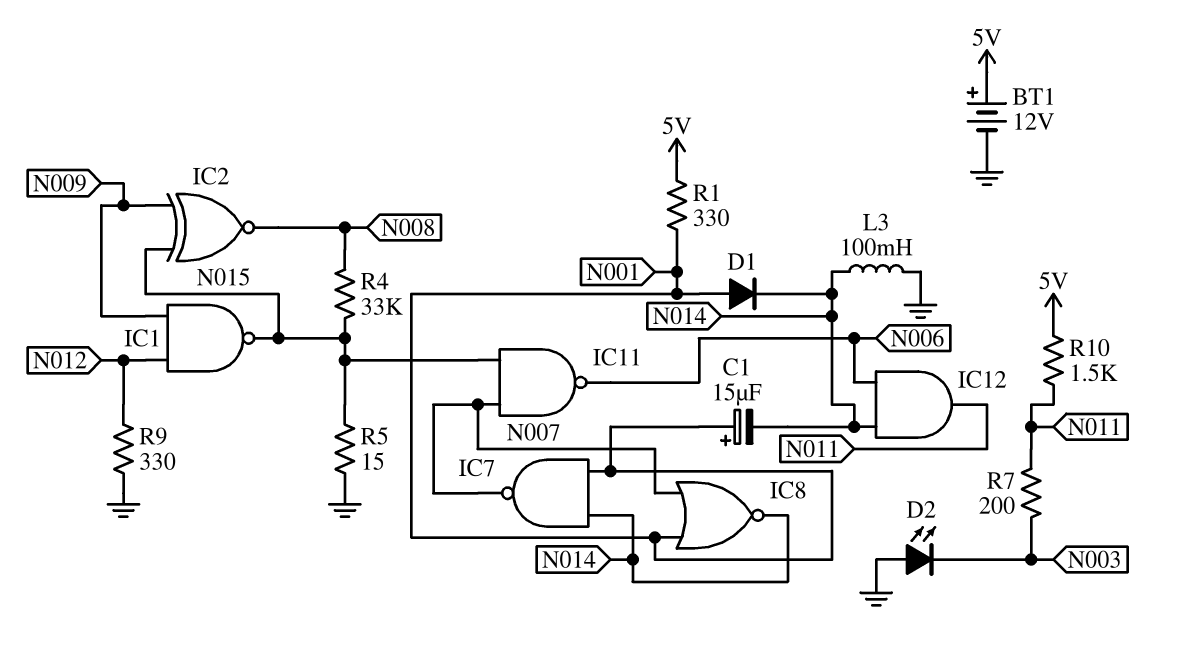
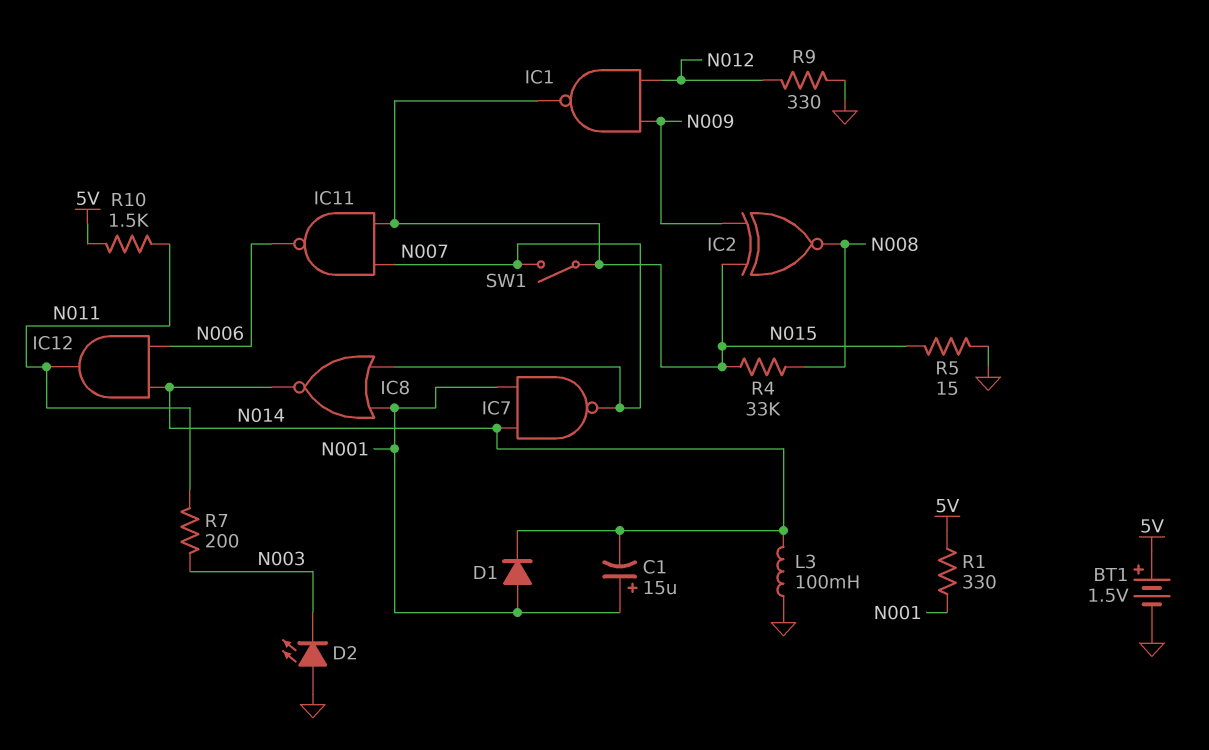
BT1: 12V (plus 5V, minus GND) -> 1.5V (plus 5V, minus GND)
SW1: none -> switch (N007, N015)

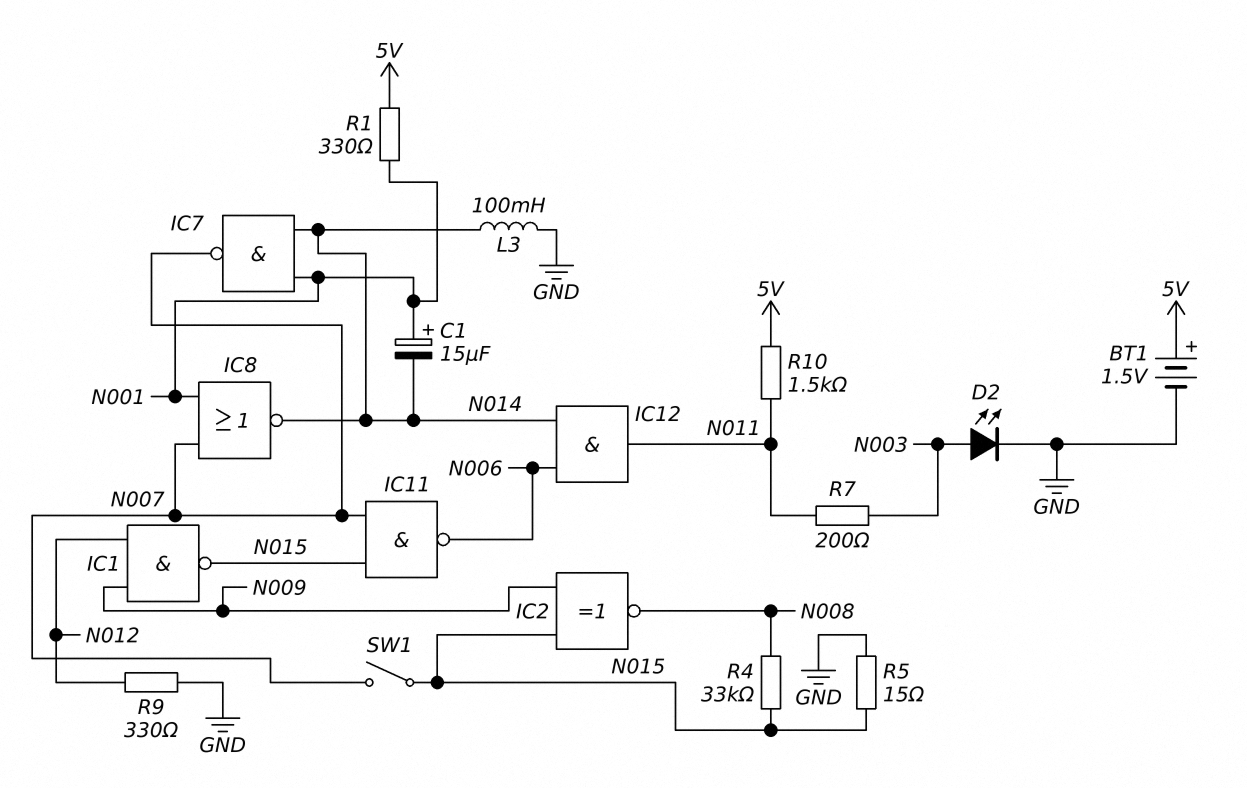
D1: diode (A N001, K N014) -> none
D2: LED (A GND, K N003) -> LED (A N003, K GND)

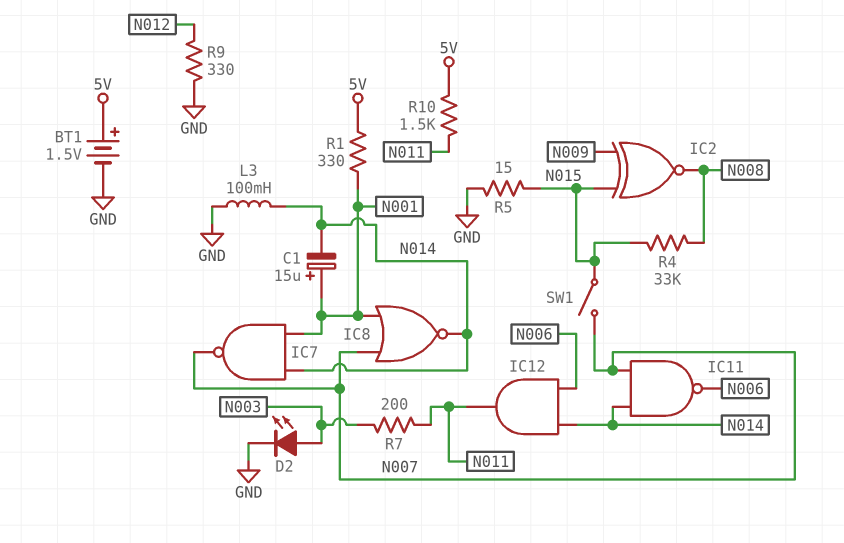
IC1: NAND (in N009, in N012, out N015) -> none
IC11: NAND (in N007, in N015, out N006) -> NAND (in N007, in N014, out N006)

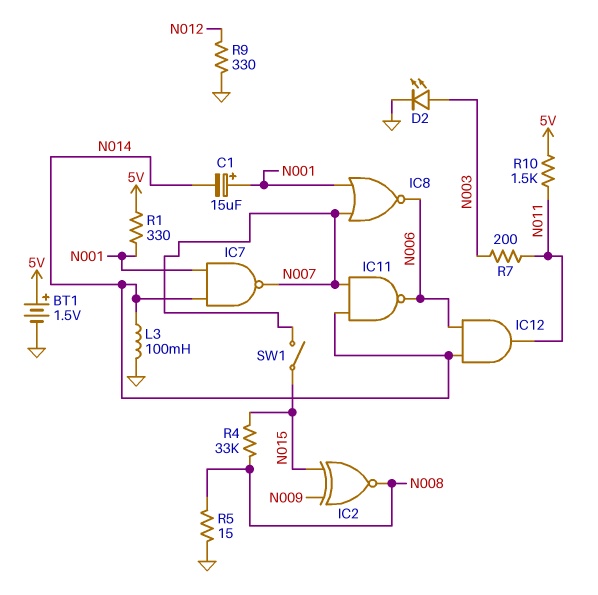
IC8: NOR (in N001, in N007, out N014) -> NOR (in N001, in N007, out N006)
R5: 15 (GND, N015) -> 15 (GND, N008)

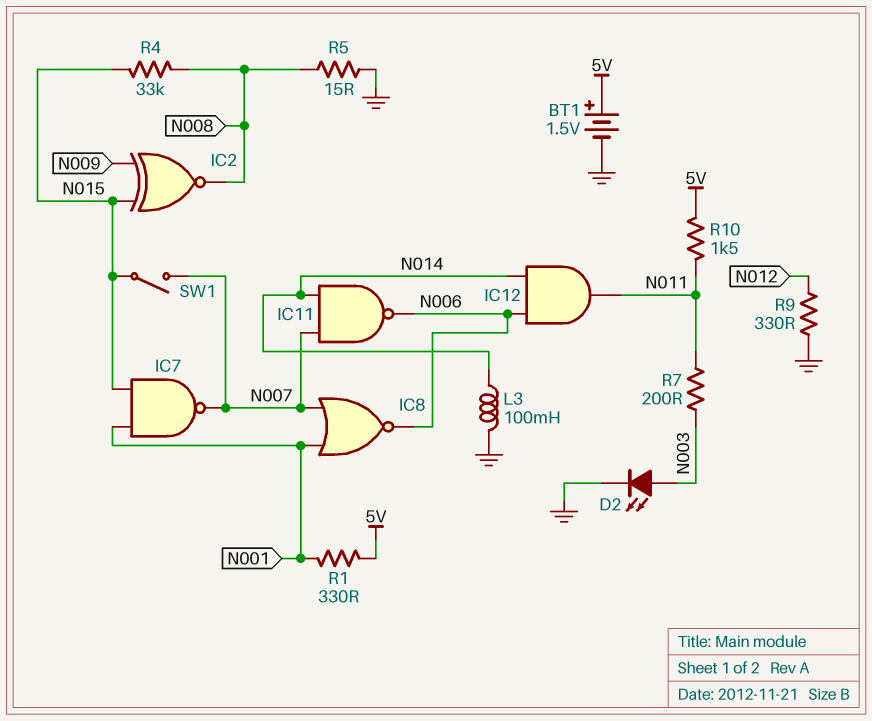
C1: 15uF (plus N001, minus N014) -> none
IC7: NAND (in N001, in N014, out N007) -> NAND (in N001, in N015, out N007)

